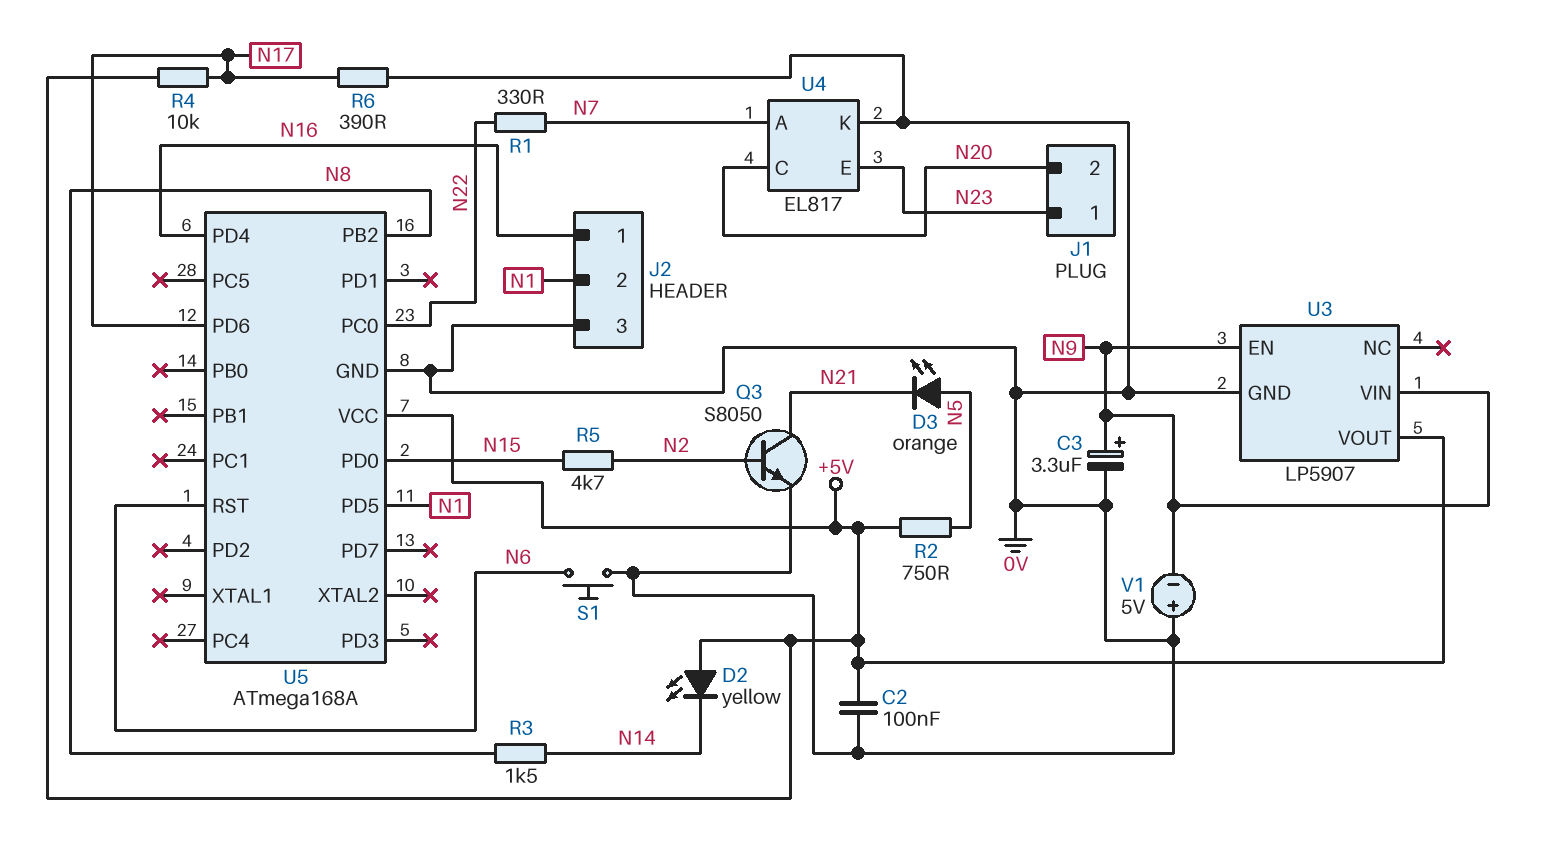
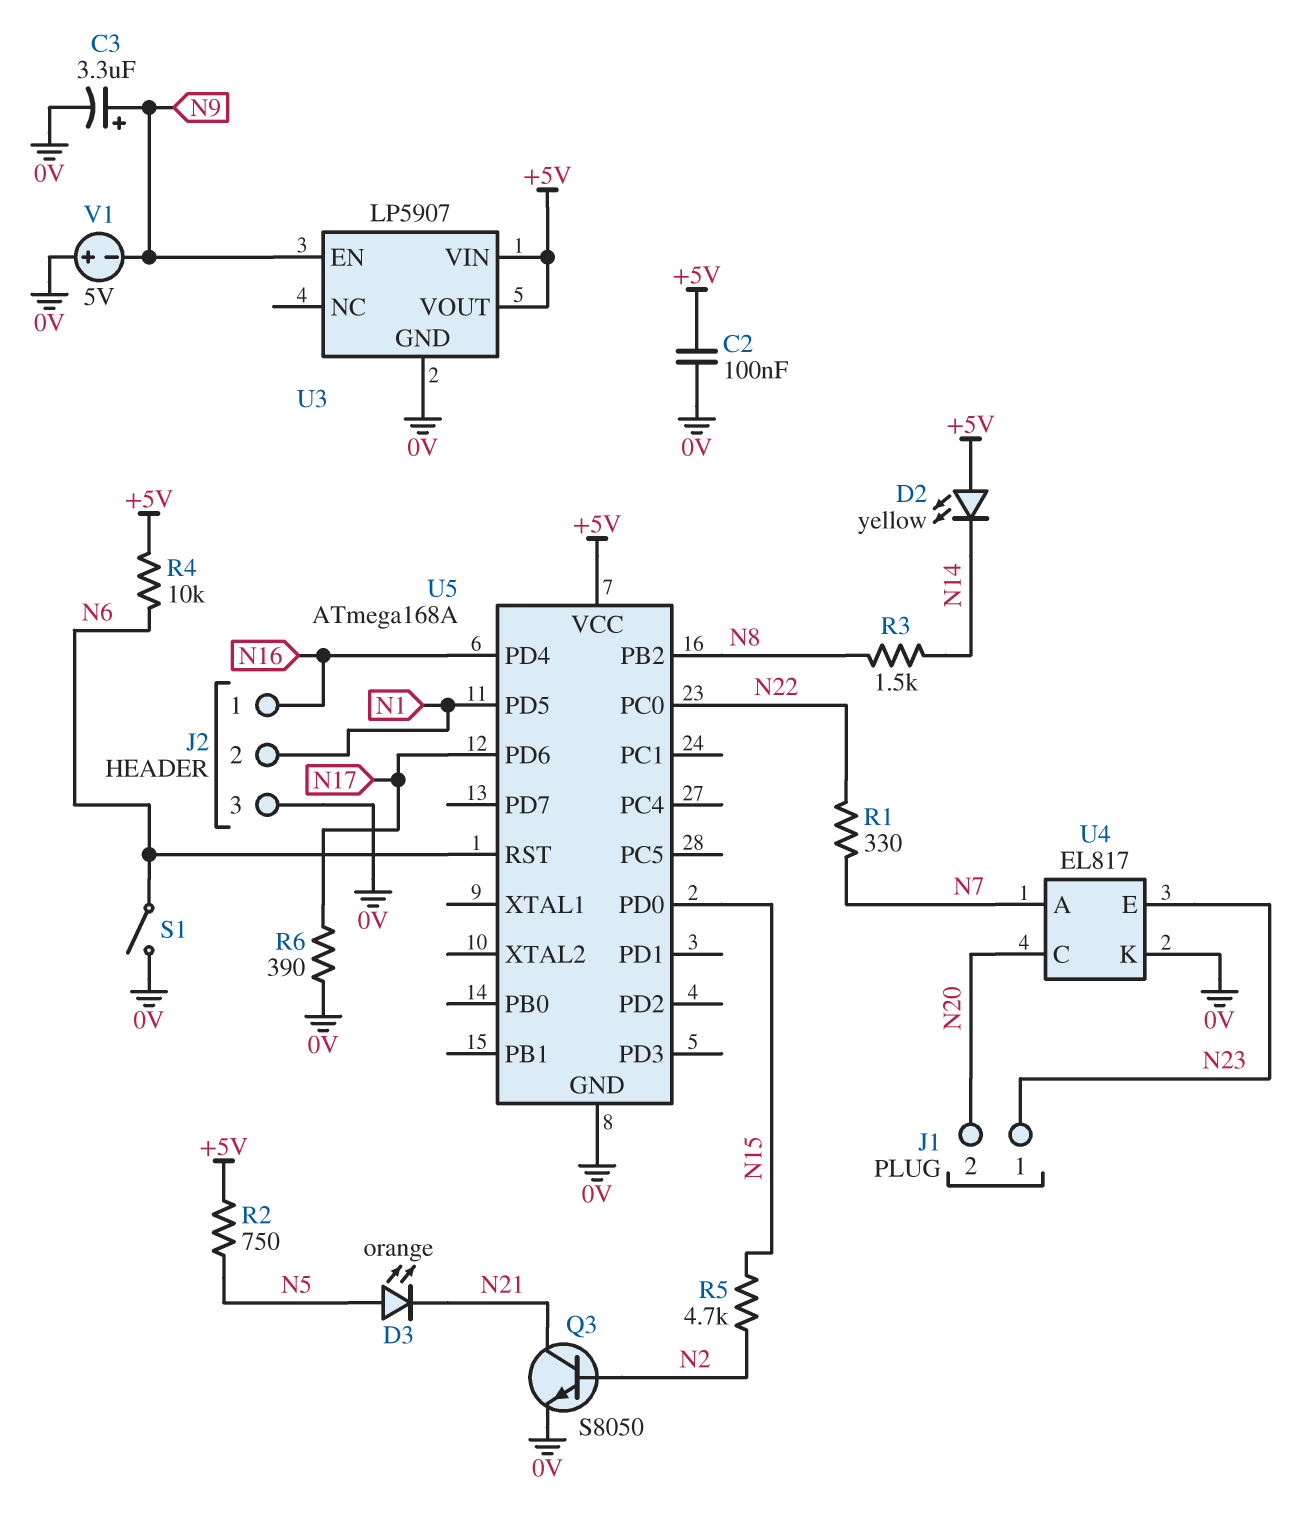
R4: 10k (+5V, N17) -> 10k (+5V, N6)
S1: button (0V, N6) -> switch (0V, N6)
U3 pin VIN: N9 -> +5V

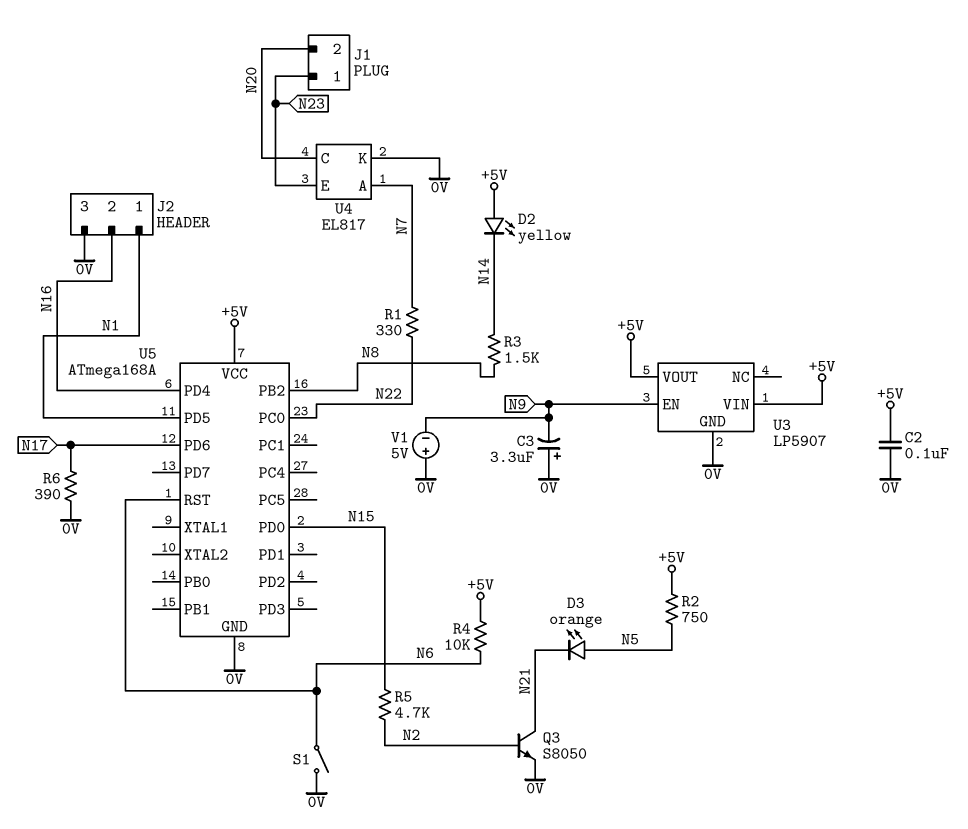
C3: 3.3uF (plus N9, minus 0V) -> 3.3uF (plus 0V, minus N9)
J2 pin 1: N16 -> N1
J2 pin 2: N1 -> N16

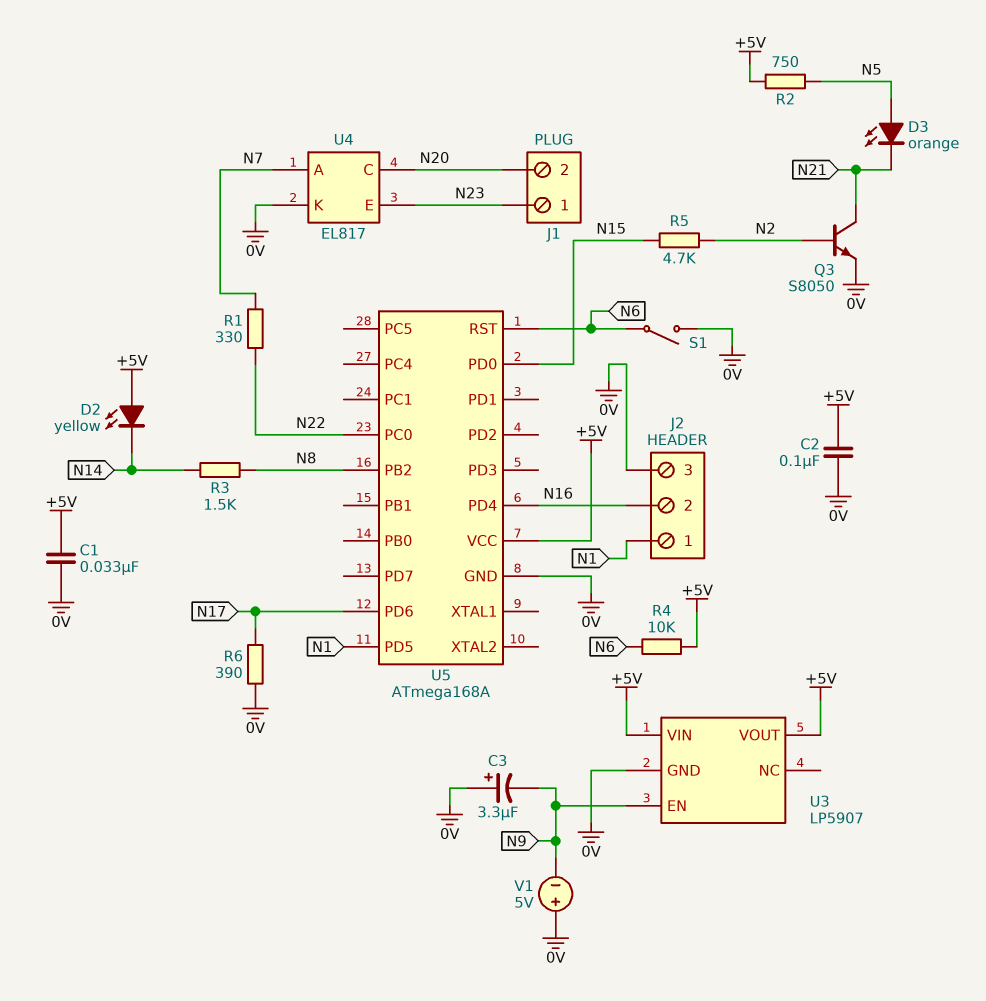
C1: none -> 33nF (+5V, 0V)

